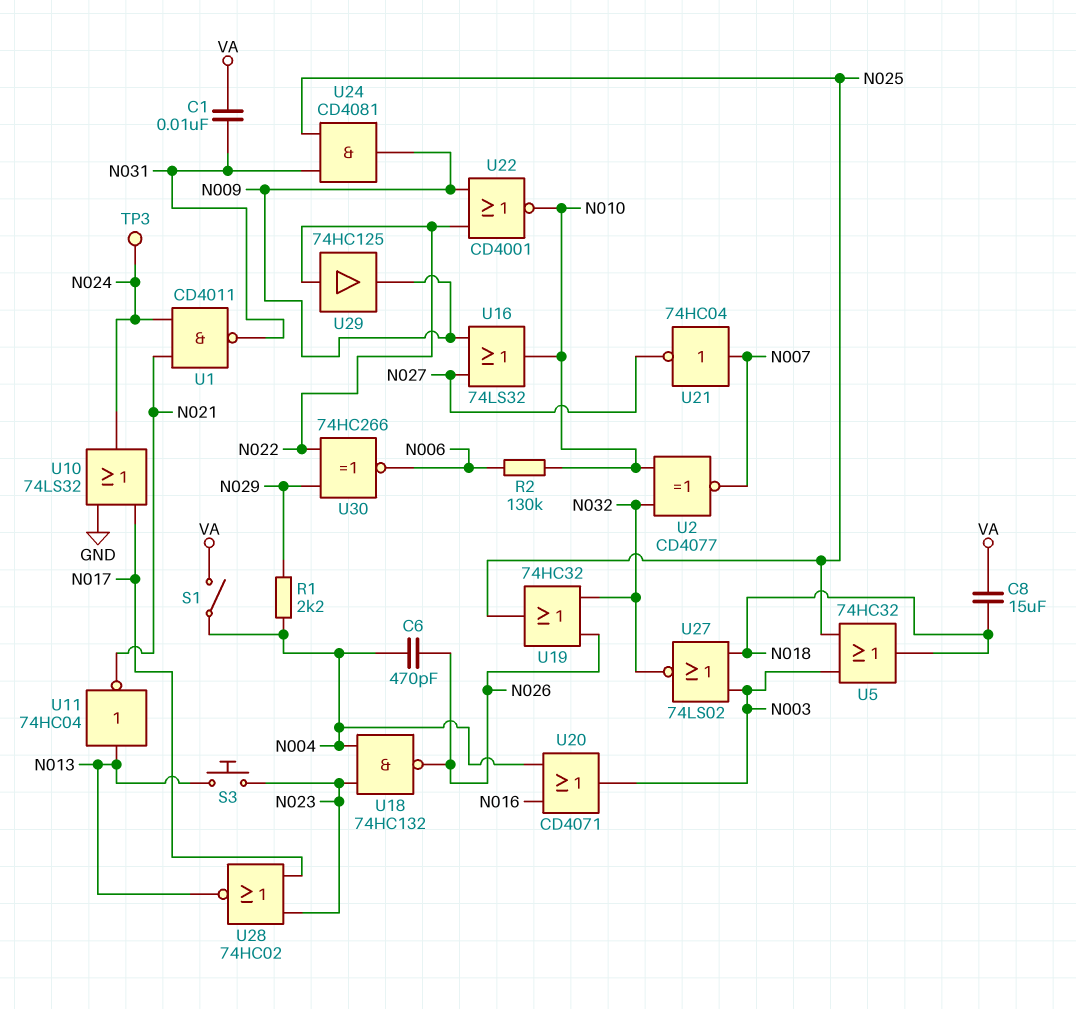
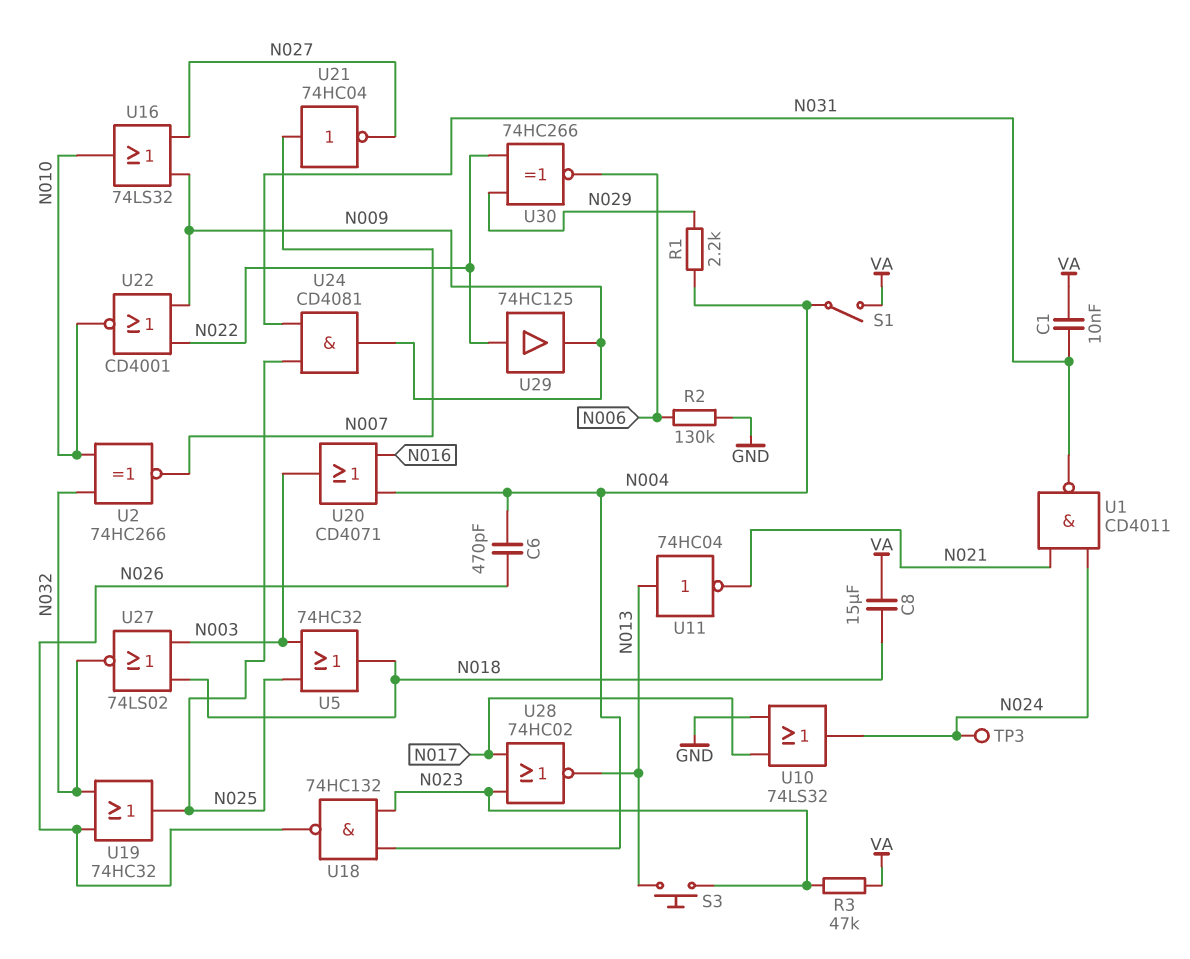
R2: 130k (N006, N010) -> 130k (GND, N006)
R3: none -> 47k (N023, VA)
U2: XNOR CD4077 (in N010, in N032, out N007) -> XNOR 74HC266 (in N010, in N032, out N007)

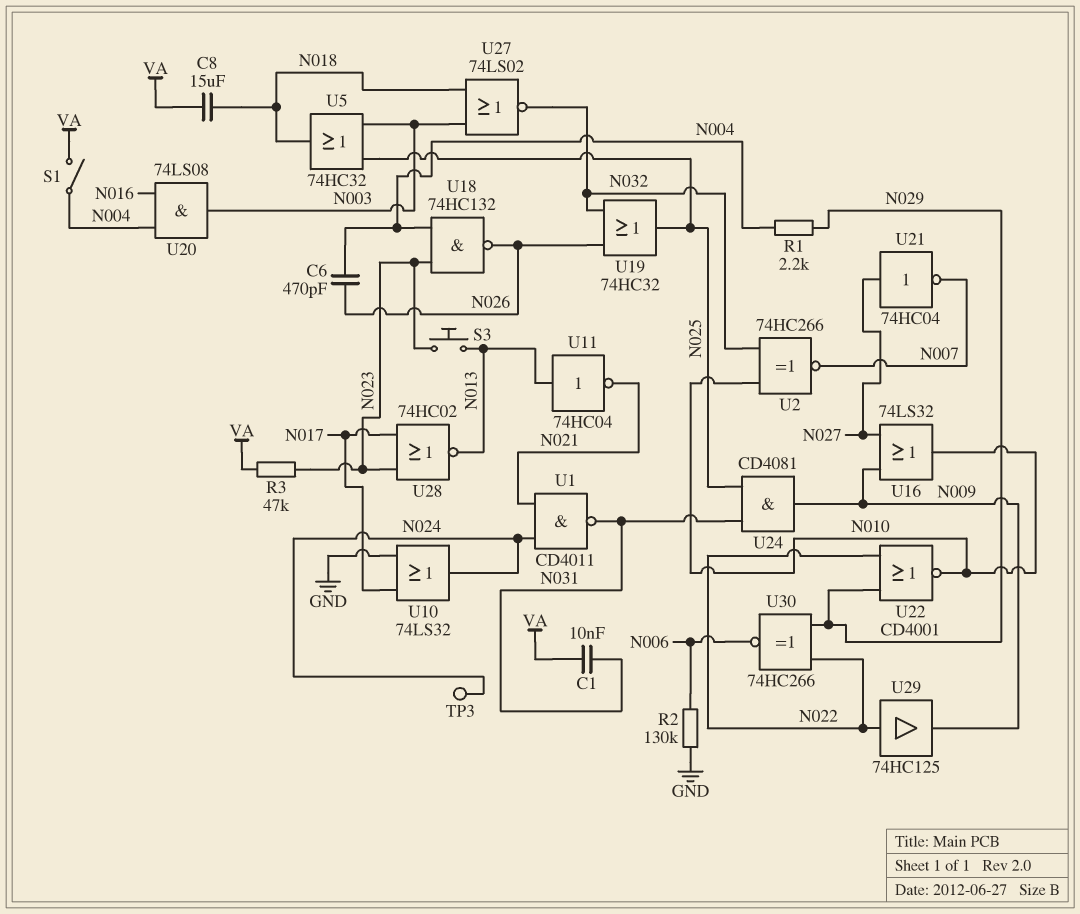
U20: OR CD4071 (in N004, in N016, out N003) -> AND 74LS08 (in N004, in N016, out N003)
U21: NOT 74HC04 (in N007, out N027) -> NOT 74HC04 (in N027, out N007)
U22: NOR CD4001 (in N009, in N022, out N010) -> NOR CD4001 (in N022, in N029, out N010)

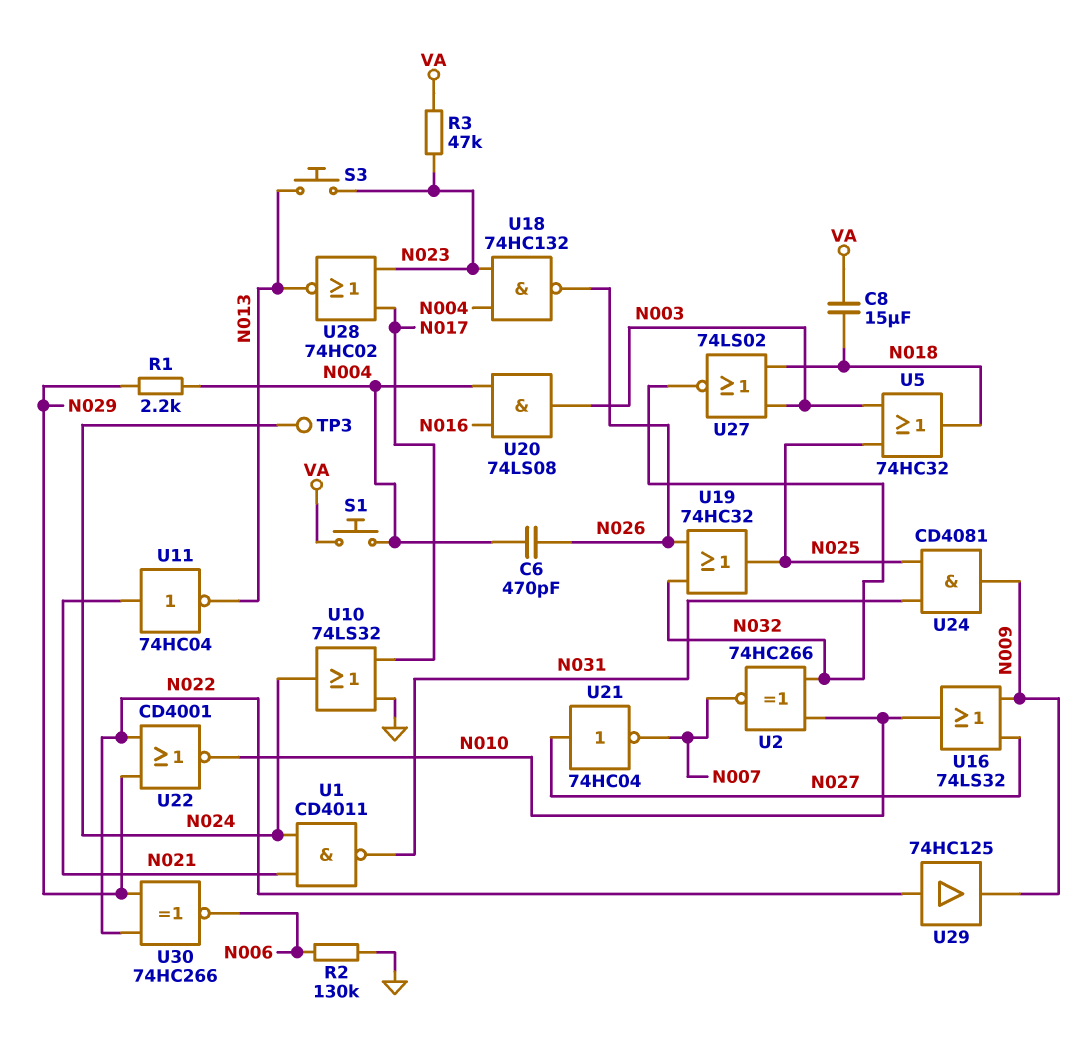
C1: 10nF (N031, VA) -> none
S1: switch (N004, VA) -> button (N004, VA)
U11: NOT 74HC04 (in N013, out N021) -> NOT 74HC04 (in N021, out N013)

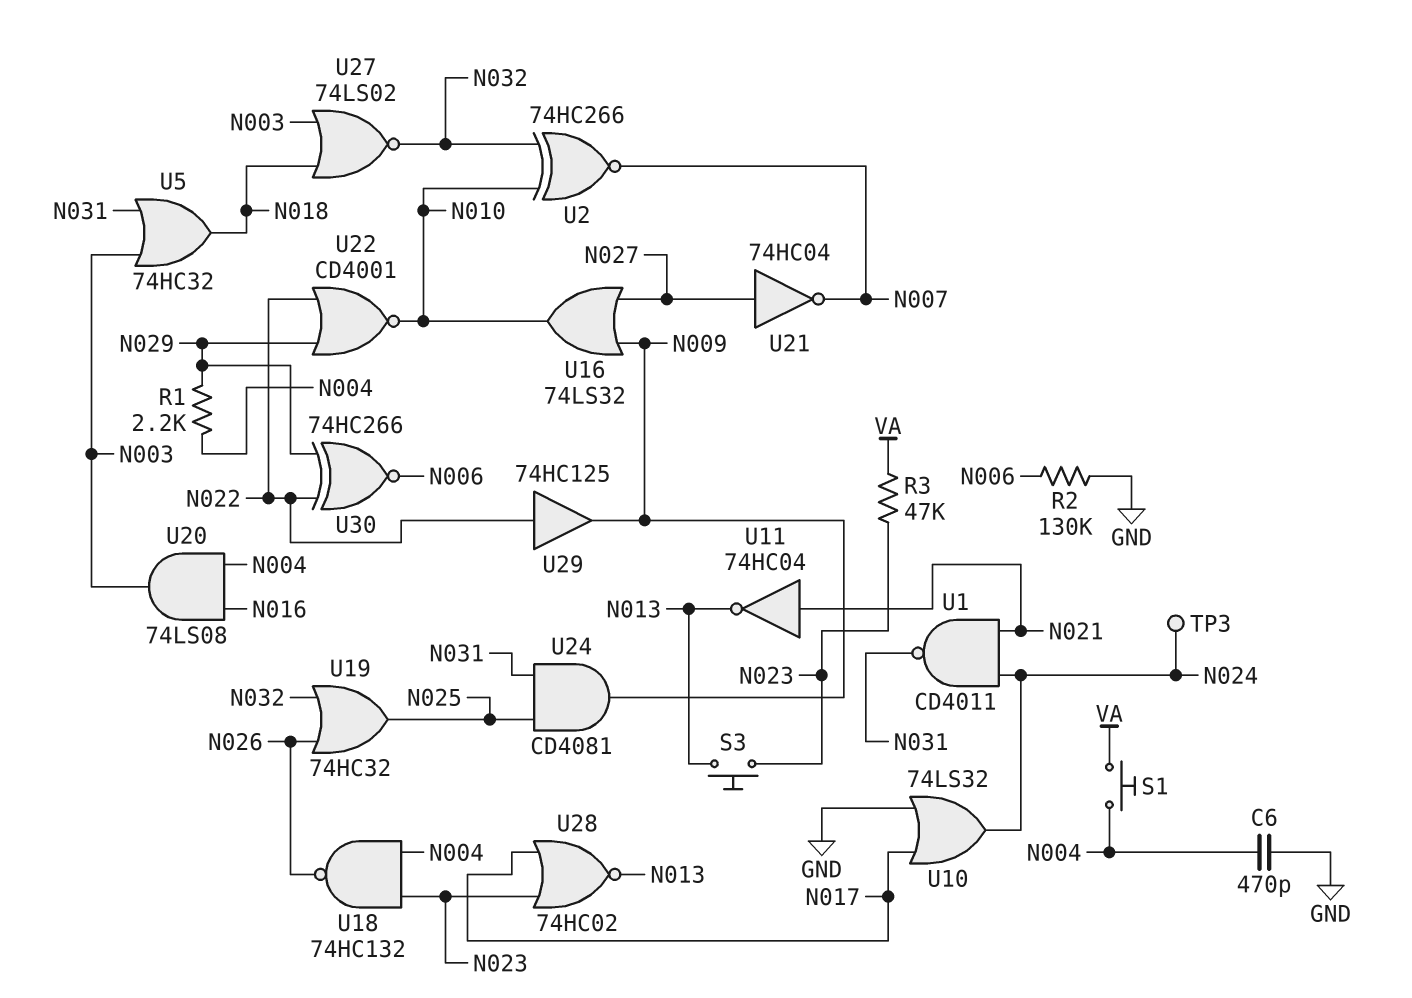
C6: 470pF (N004, N026) -> 470pF (GND, N004)
C8: 15uF (N018, VA) -> none
U5: OR 74HC32 (in N003, in N025, out N018) -> OR 74HC32 (in N003, in N031, out N018)

